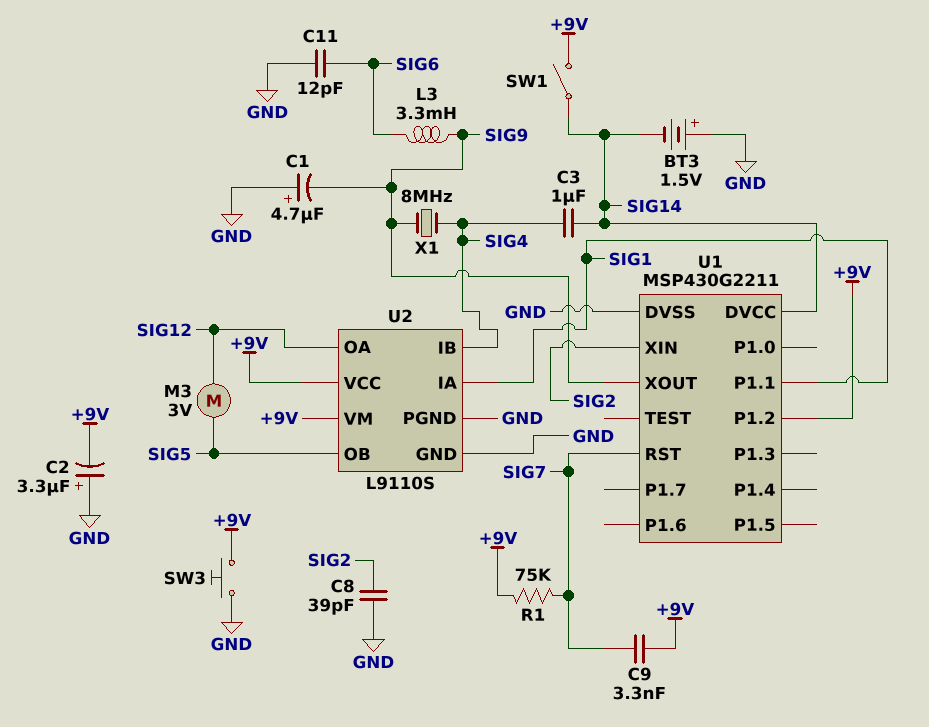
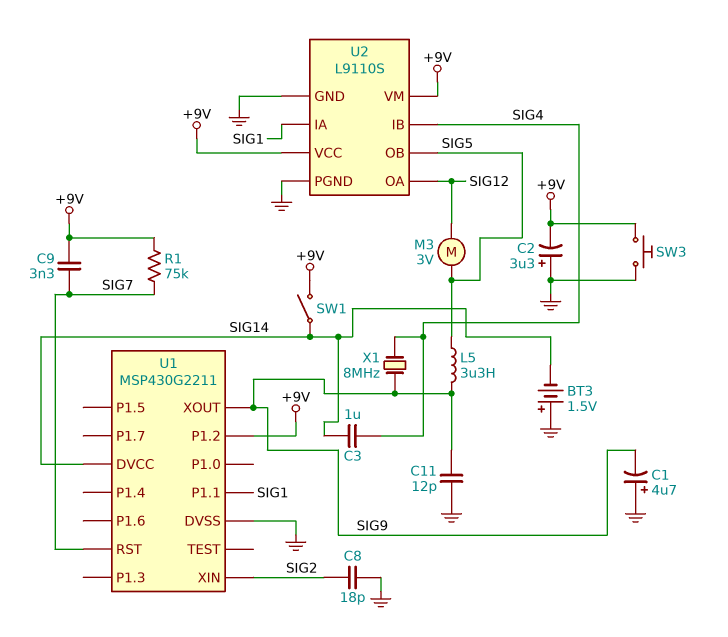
C8: 39pF (GND, SIG2) -> 18pF (GND, SIG2)
C11: 12pF (GND, SIG6) -> 12pF (GND, SIG9)
L3: 3.3mH (SIG6, SIG9) -> none
L5: none -> 3.3uH (SIG5, SIG9)

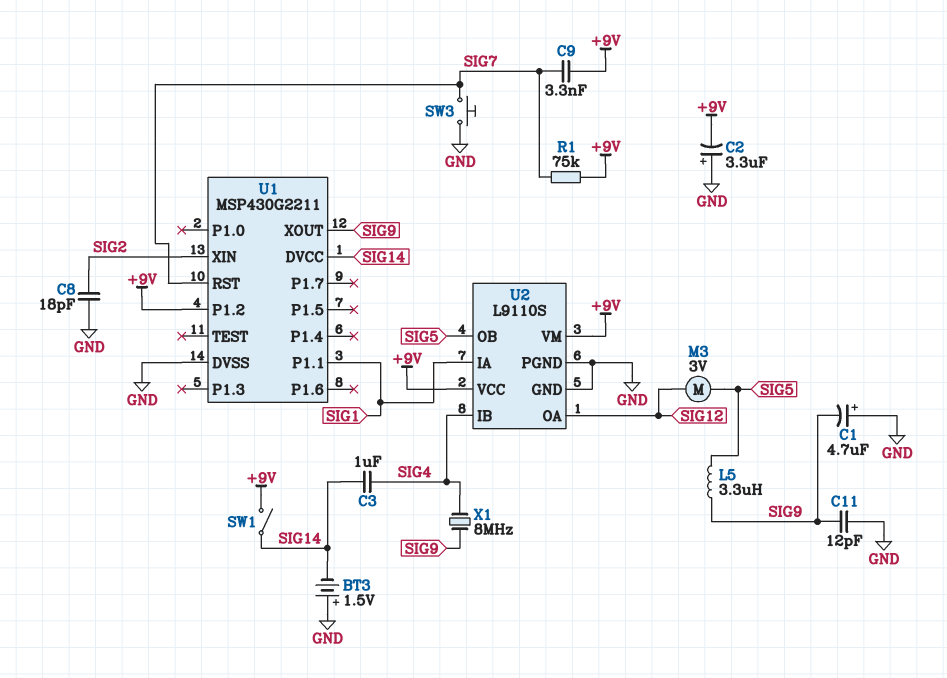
SW3: button (+9V, GND) -> button (GND, SIG7)

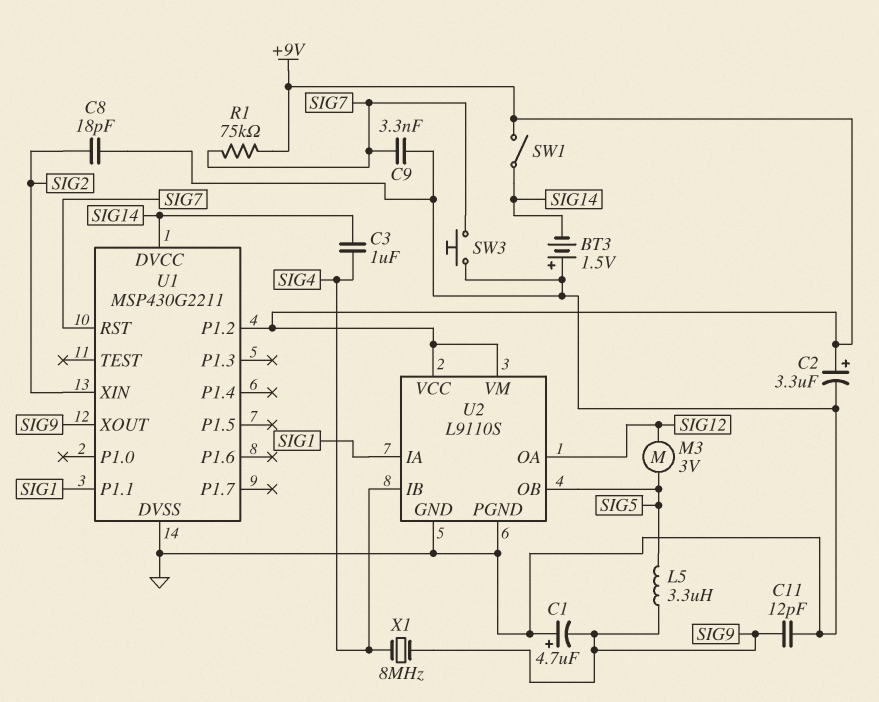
C2: 3.3uF (plus GND, minus +9V) -> 3.3uF (plus +9V, minus GND)
C9: 3.3nF (+9V, SIG7) -> 3.3nF (GND, SIG7)

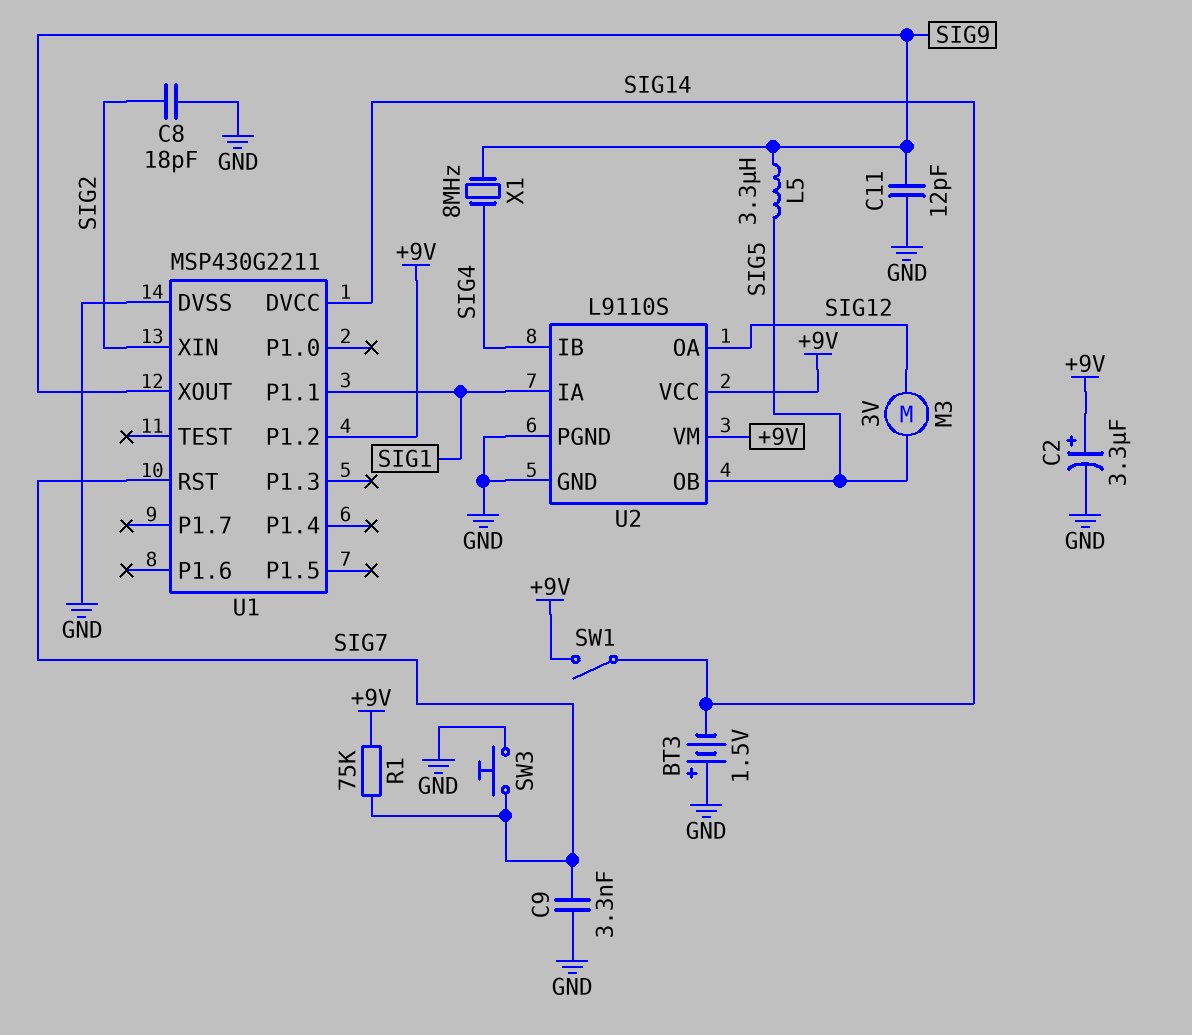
C1: 4.7uF (plus GND, minus SIG9) -> none
C3: 1uF (SIG4, SIG14) -> none

